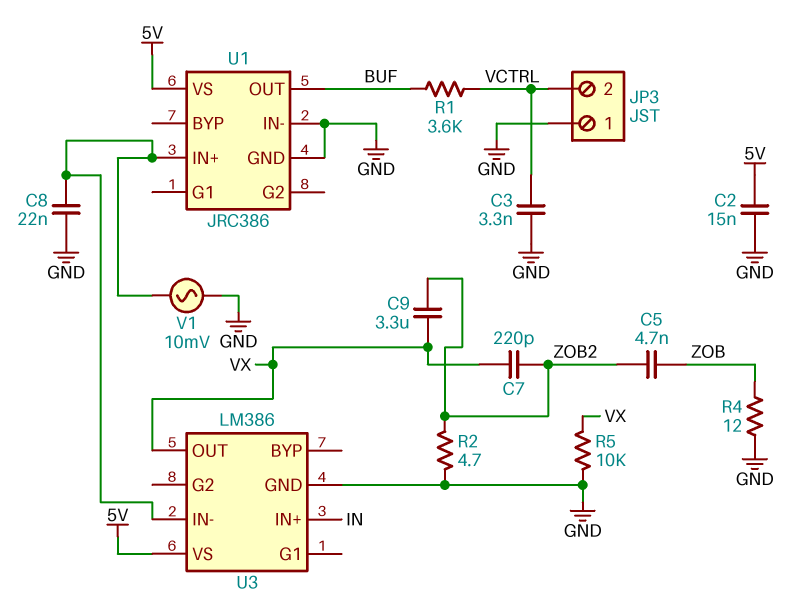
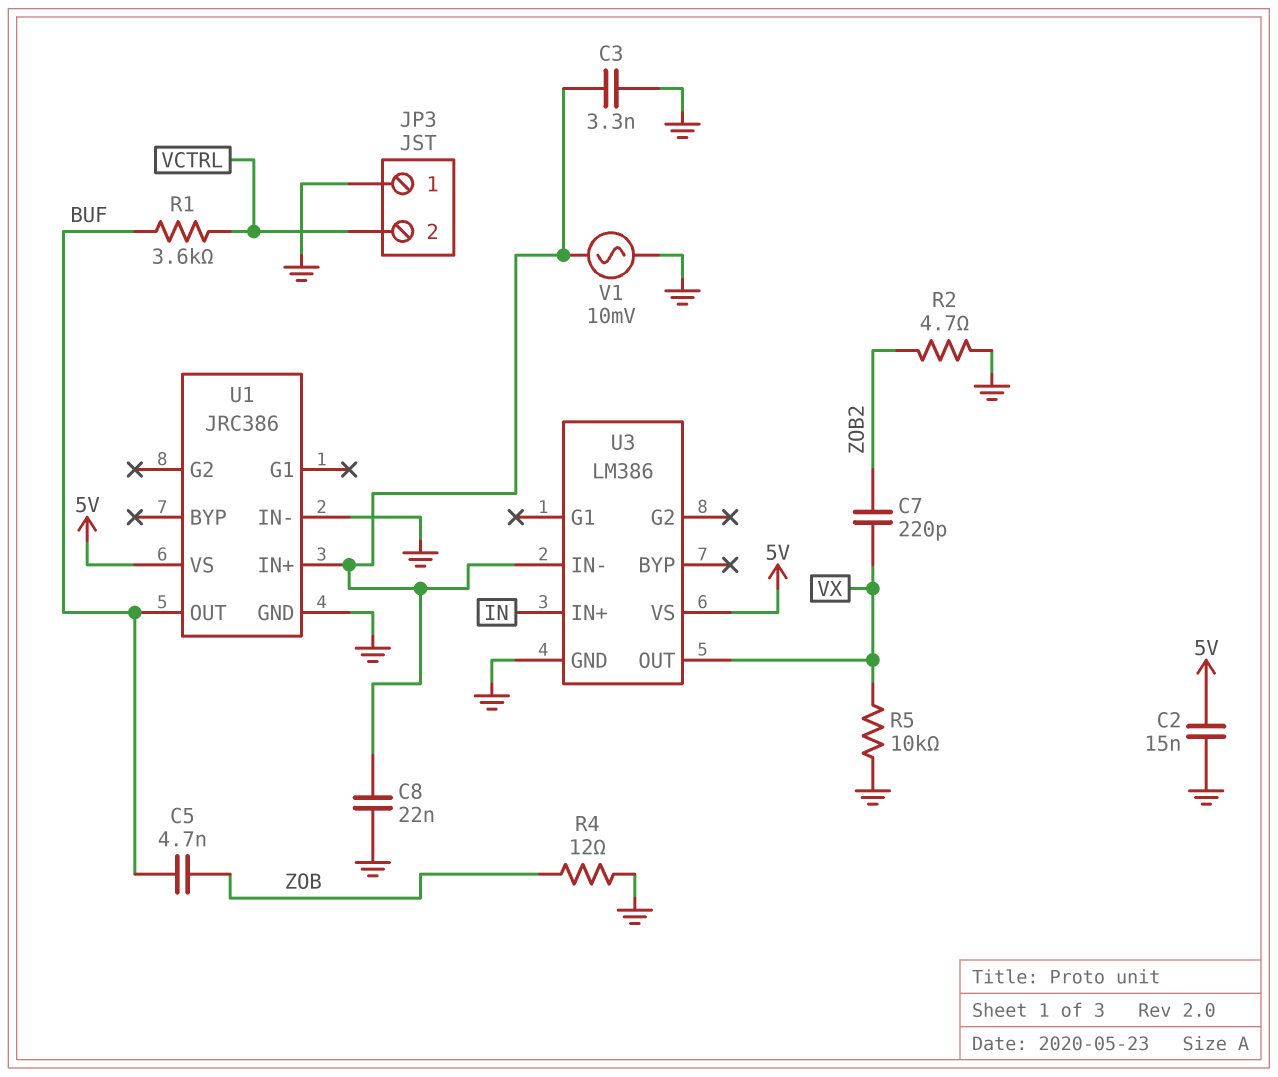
C3: 3.3nF (GND, VCTRL) -> 3.3nF (GND, U1/IN+)
C5: 4.7nF (ZOB, ZOB2) -> 4.7nF (BUF, ZOB)
C9: 3.3uF (VX, ZOB2) -> none

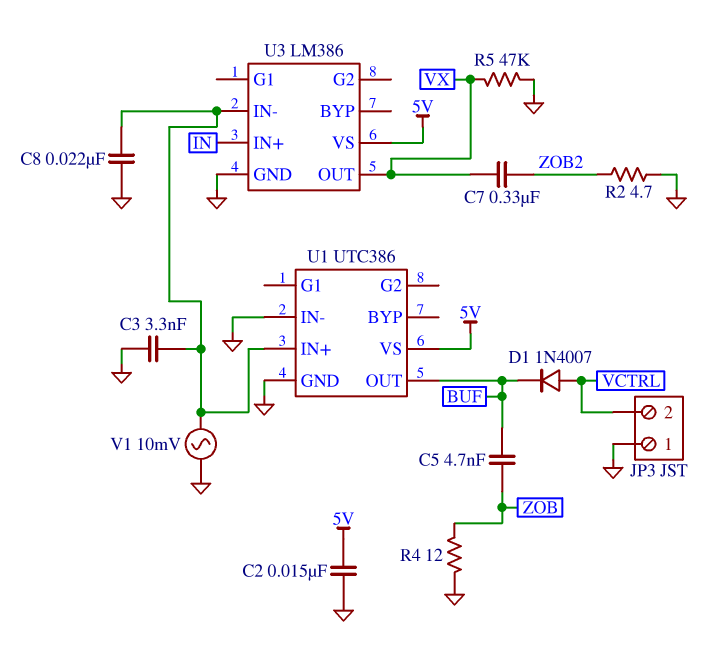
C7: 220pF (VX, ZOB2) -> 330nF (VX, ZOB2)
D1: none -> diode 1N4007 (A VCTRL, K BUF)
R1: 3.6k (BUF, VCTRL) -> none
R5: 10k (GND, VX) -> 47k (GND, VX)
U1: JRC386 -> UTC386

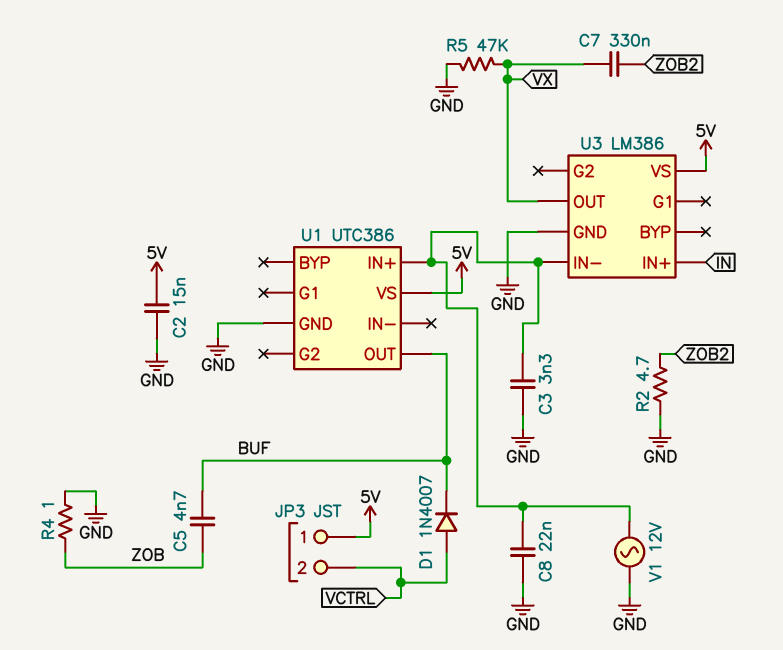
JP3 pin 1: GND -> 5V
R4: 12 (GND, ZOB) -> 1 (GND, ZOB)
U1 pin IN-: GND -> none
V1: AC 10mV (GND, U1/IN+) -> AC 12V (GND, U1/IN+)

